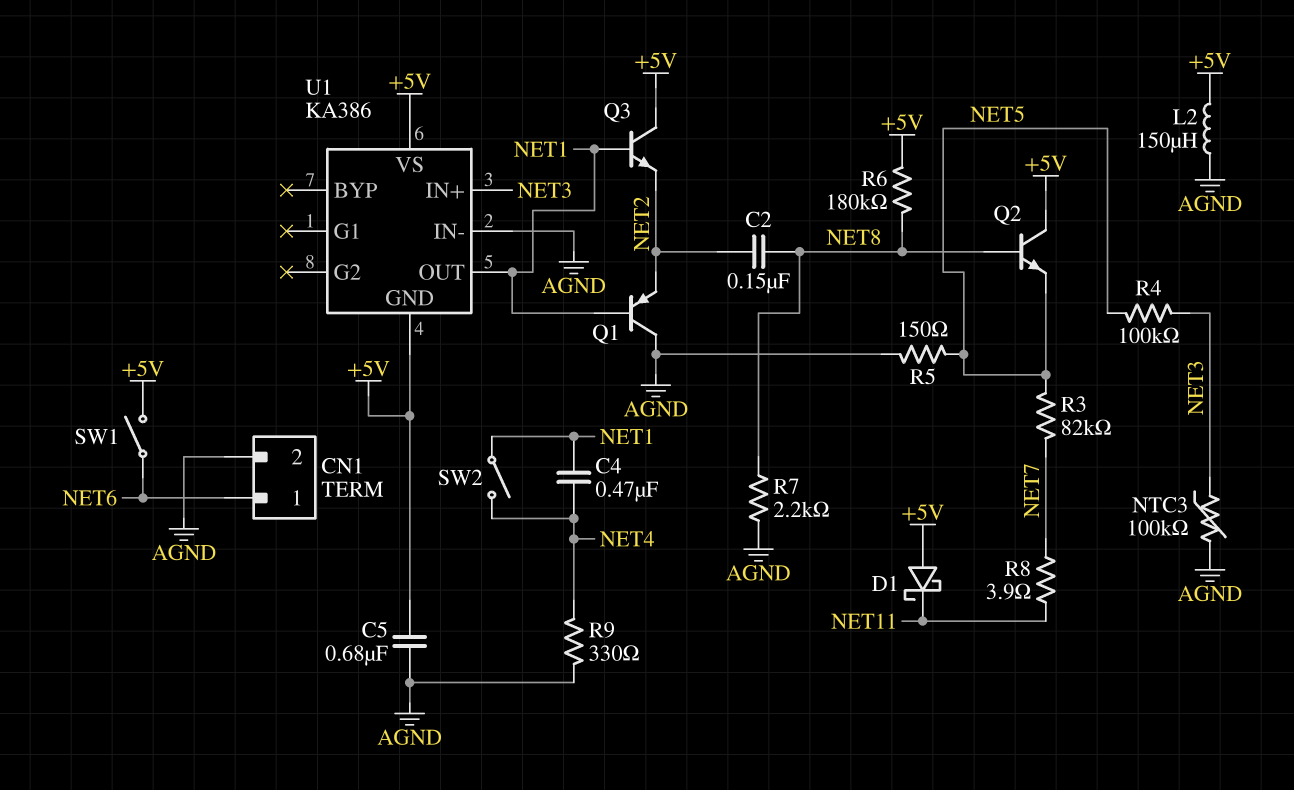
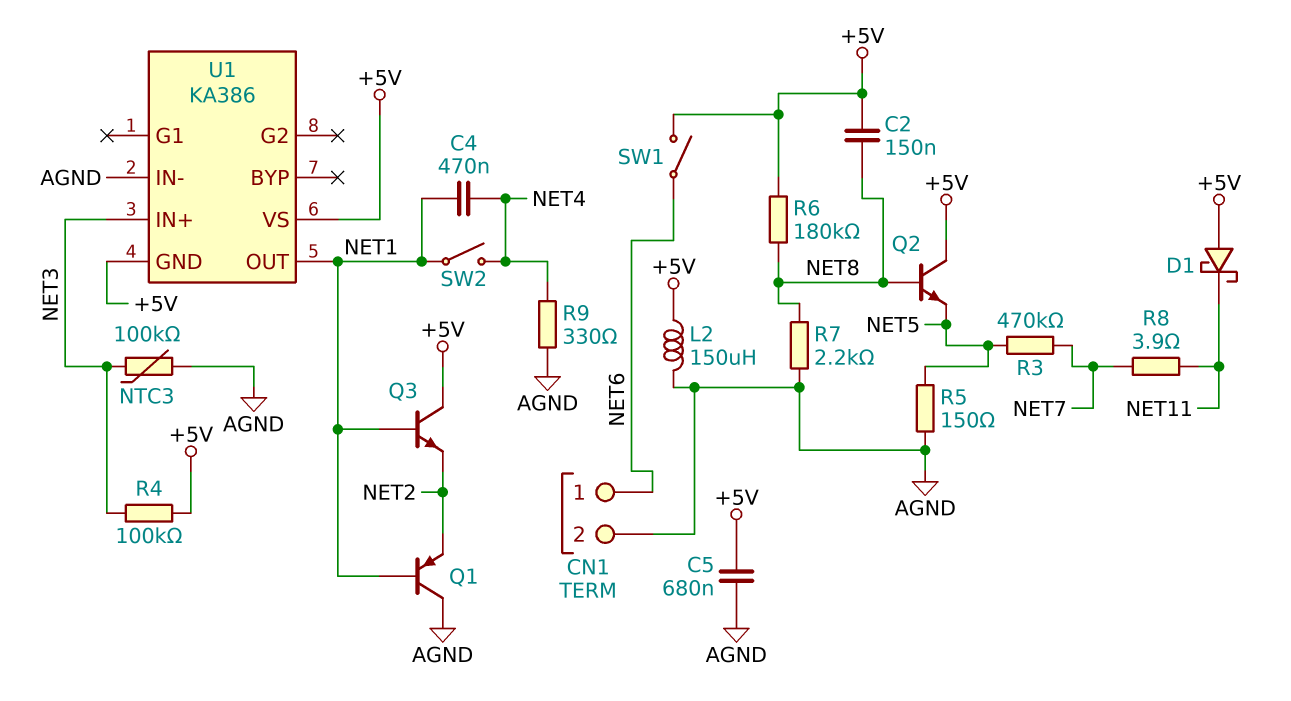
C2: 150nF (NET2, NET8) -> 150nF (+5V, NET8)
R3: 82k (NET5, NET7) -> 470k (NET5, NET7)
R4: 100k (NET3, NET5) -> 100k (+5V, NET3)

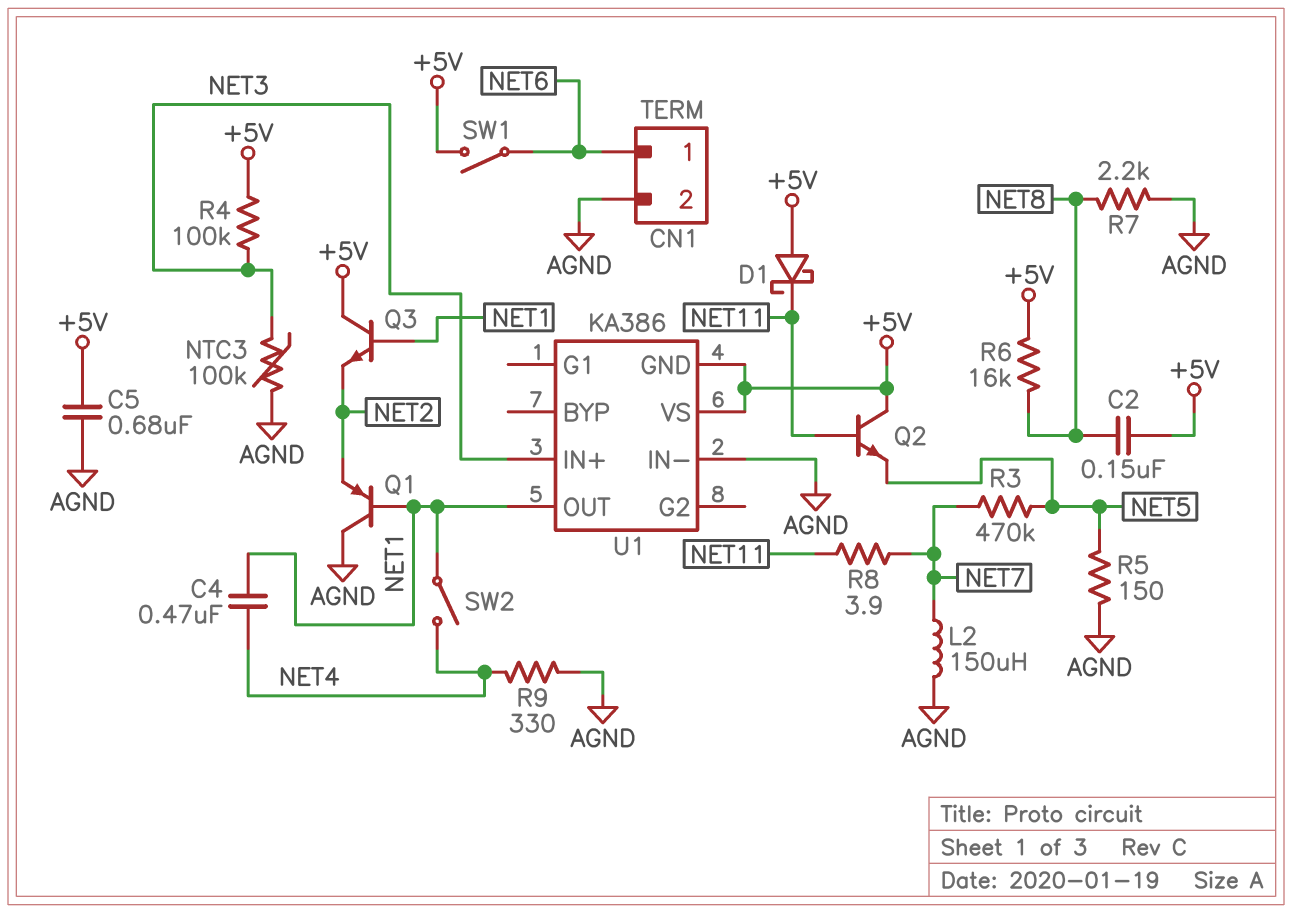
L2: 150uH (+5V, AGND) -> 150uH (AGND, NET7)
Q2: NPN (B NET8, C +5V, E NET5) -> NPN (B NET11, C +5V, E NET5)
R6: 180k (+5V, NET8) -> 16k (+5V, NET8)

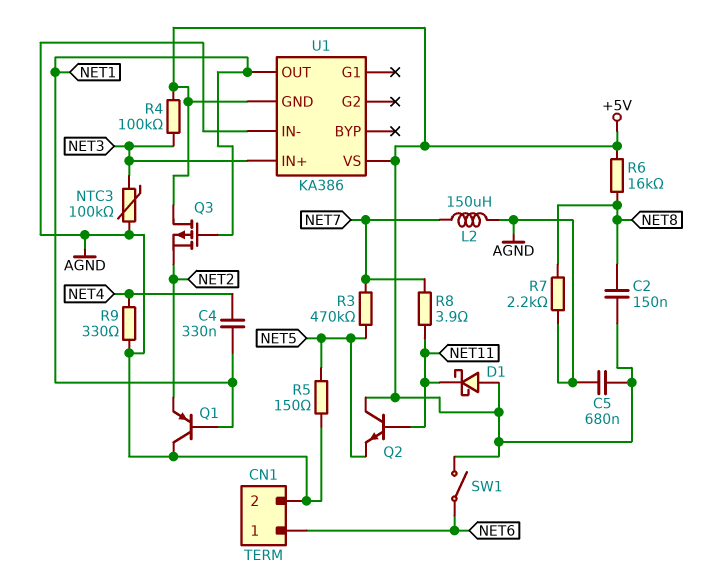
C4: 470nF (NET1, NET4) -> 330nF (NET1, NET4)
Q3: NPN (B NET1, C +5V, E NET2) -> PMOS (G NET1, D +5V, S NET2)
SW2: switch (NET1, NET4) -> none

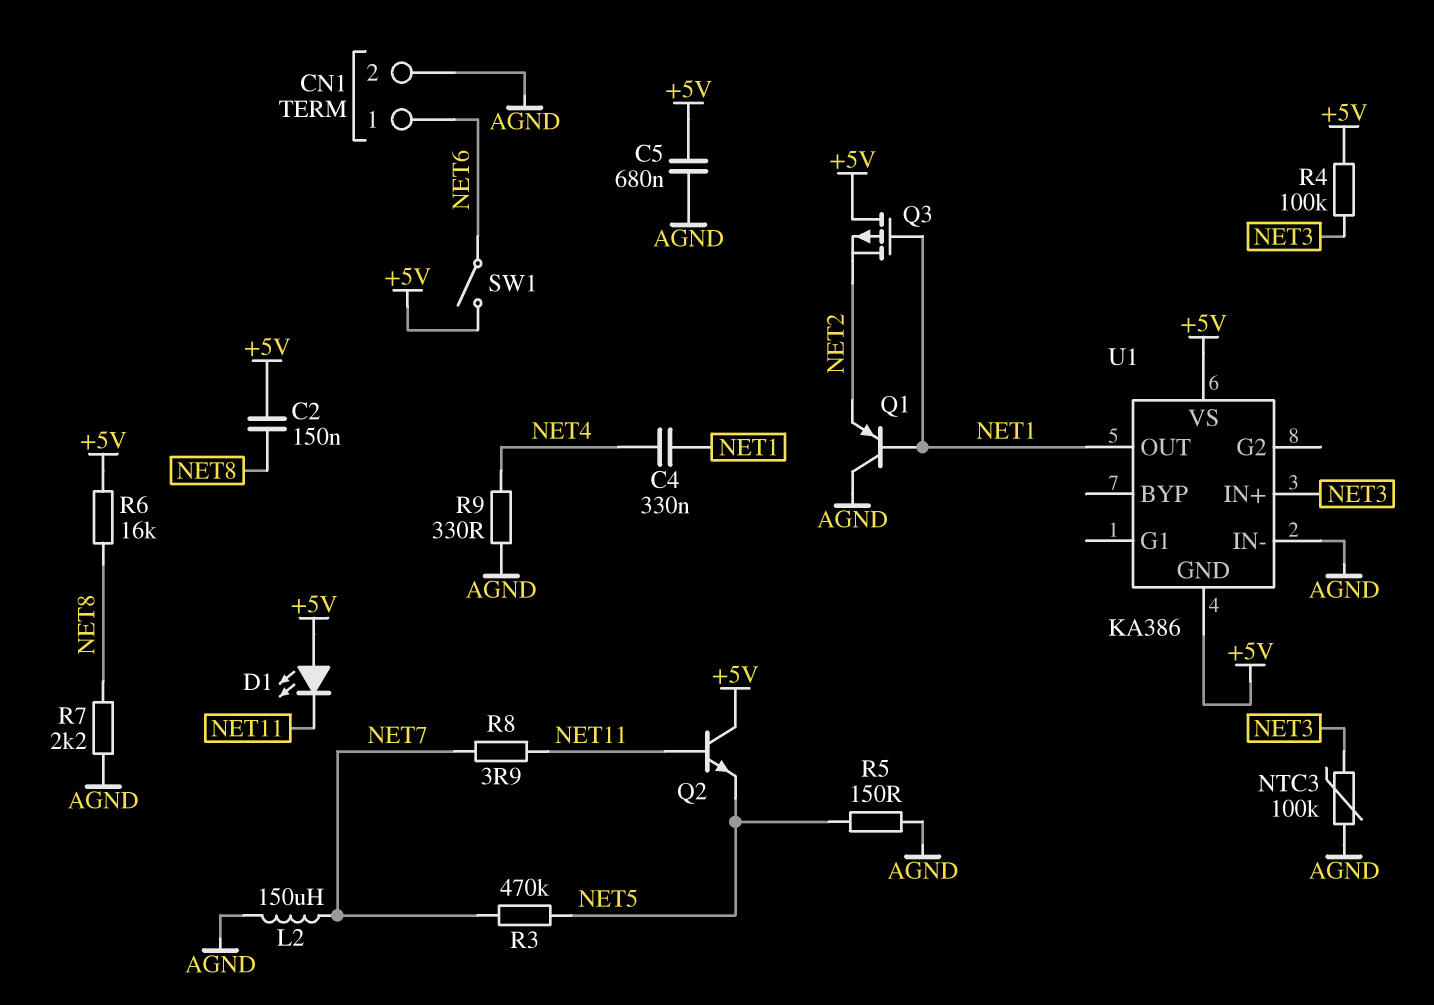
D1: schottky (A +5V, K NET11) -> LED (A +5V, K NET11)

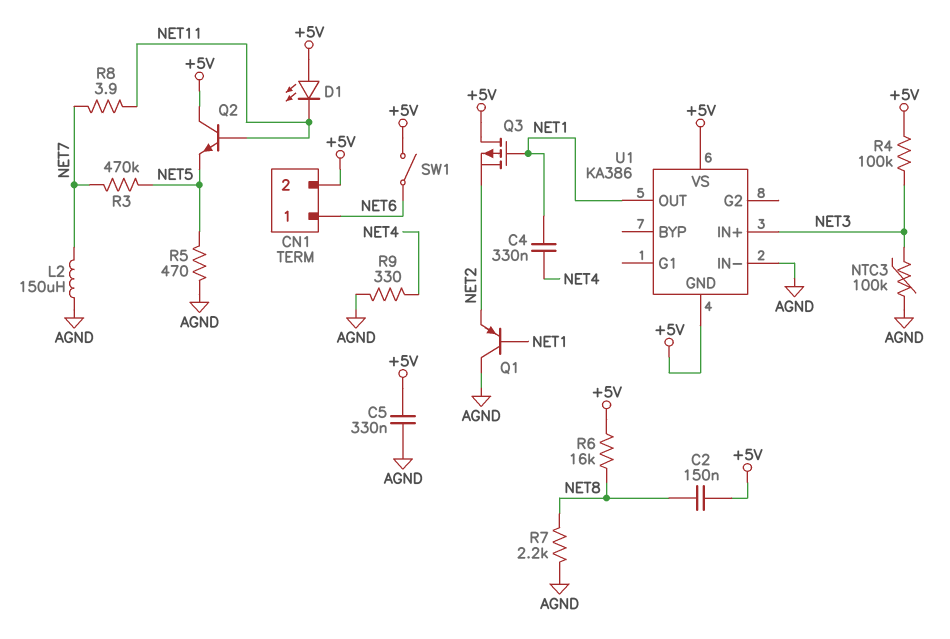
C5: 680nF (+5V, AGND) -> 330nF (+5V, AGND)
CN1 pin 2: AGND -> +5V
R5: 150 (AGND, NET5) -> 470 (AGND, NET5)

